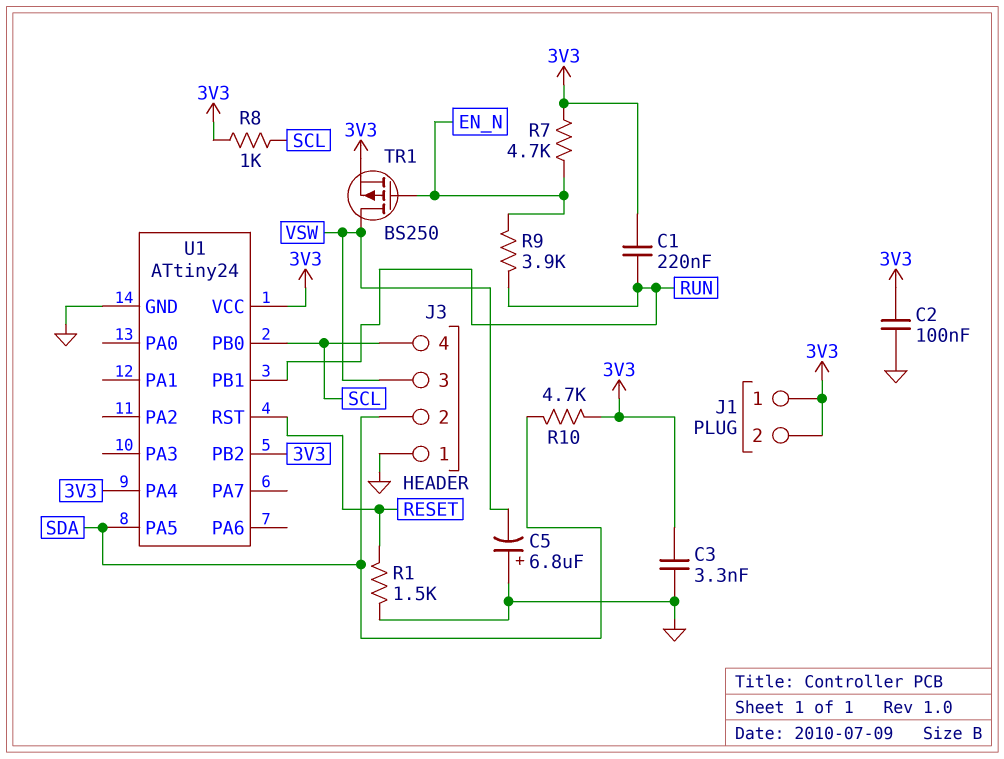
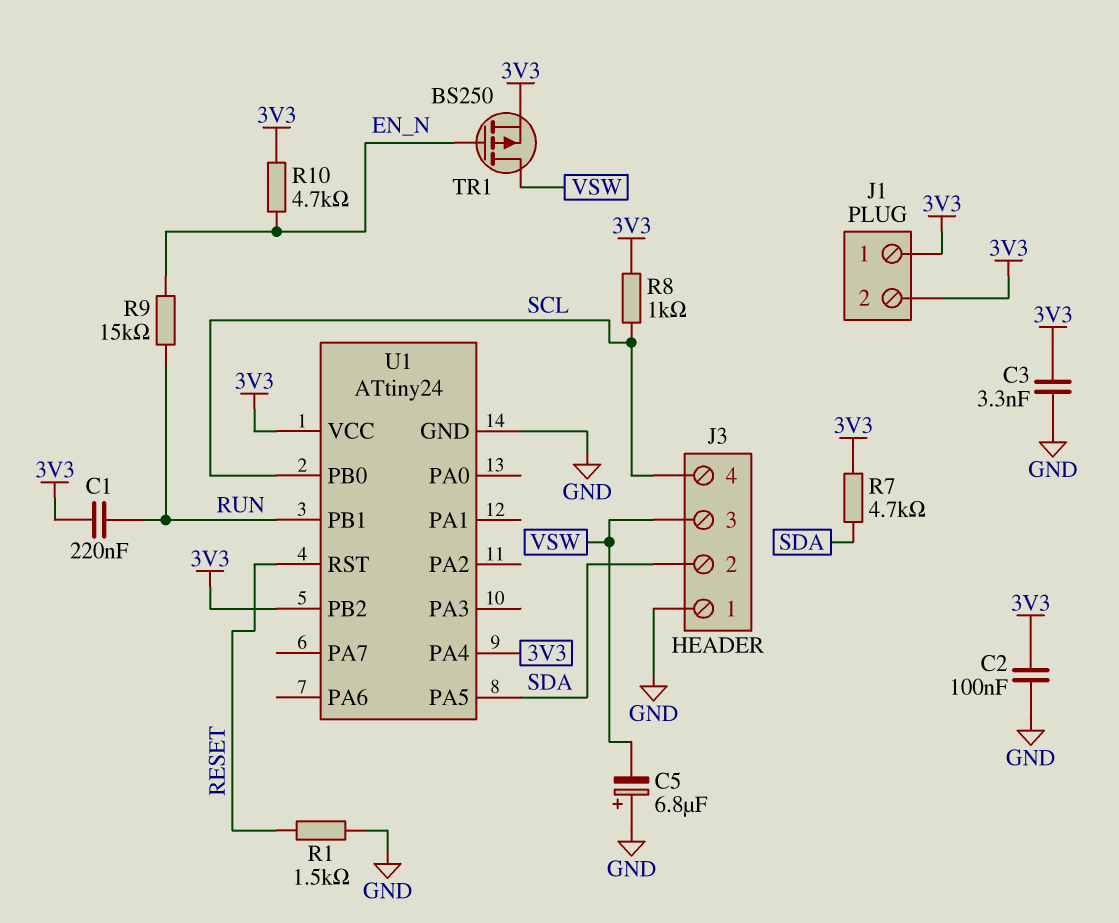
R7: 4.7k (3V3, EN_N) -> 4.7k (3V3, SDA)
R9: 3.9k (EN_N, RUN) -> 15k (EN_N, RUN)
R10: 4.7k (3V3, SDA) -> 4.7k (3V3, EN_N)

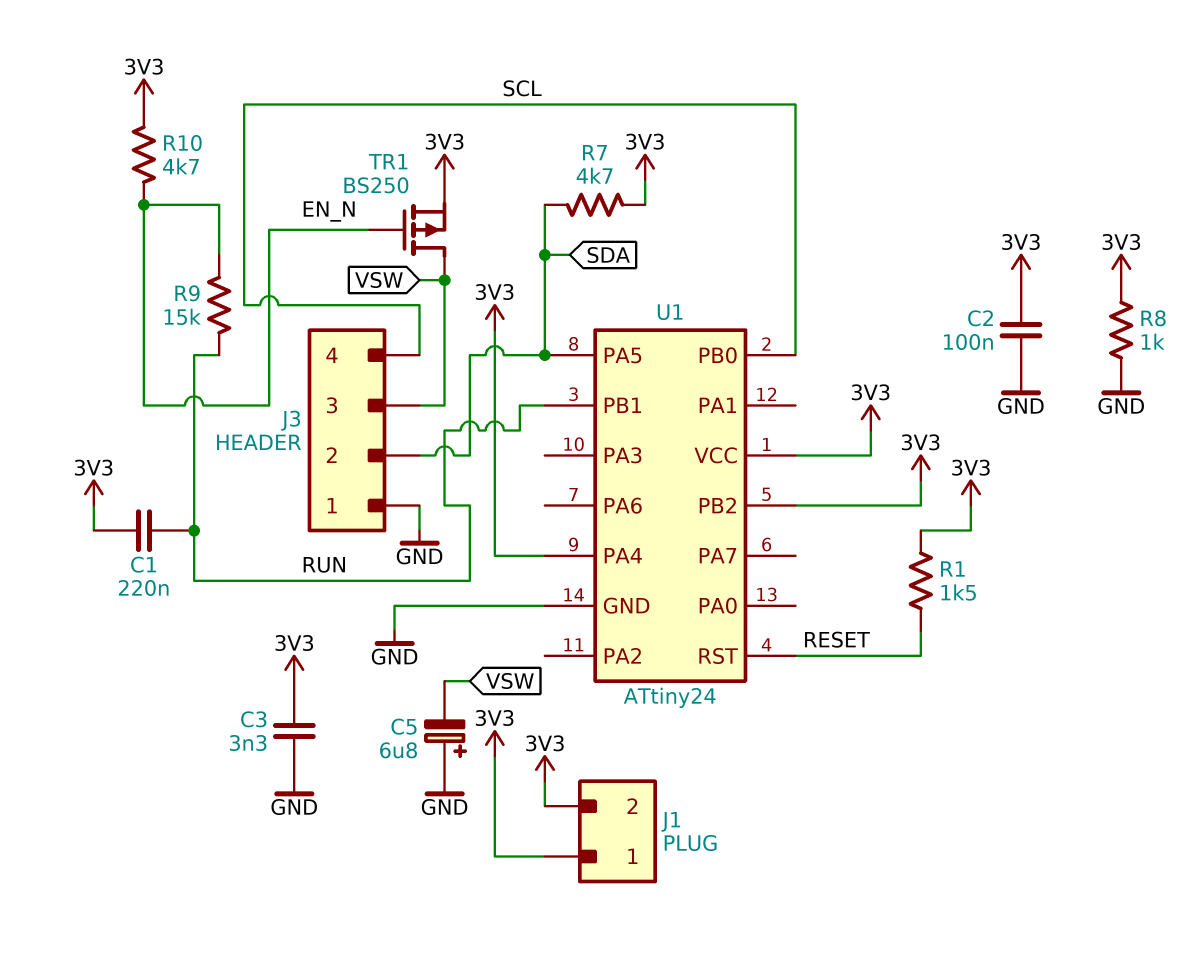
R1: 1.5k (GND, RESET) -> 1.5k (3V3, RESET)
R8: 1k (3V3, SCL) -> 1k (3V3, GND)

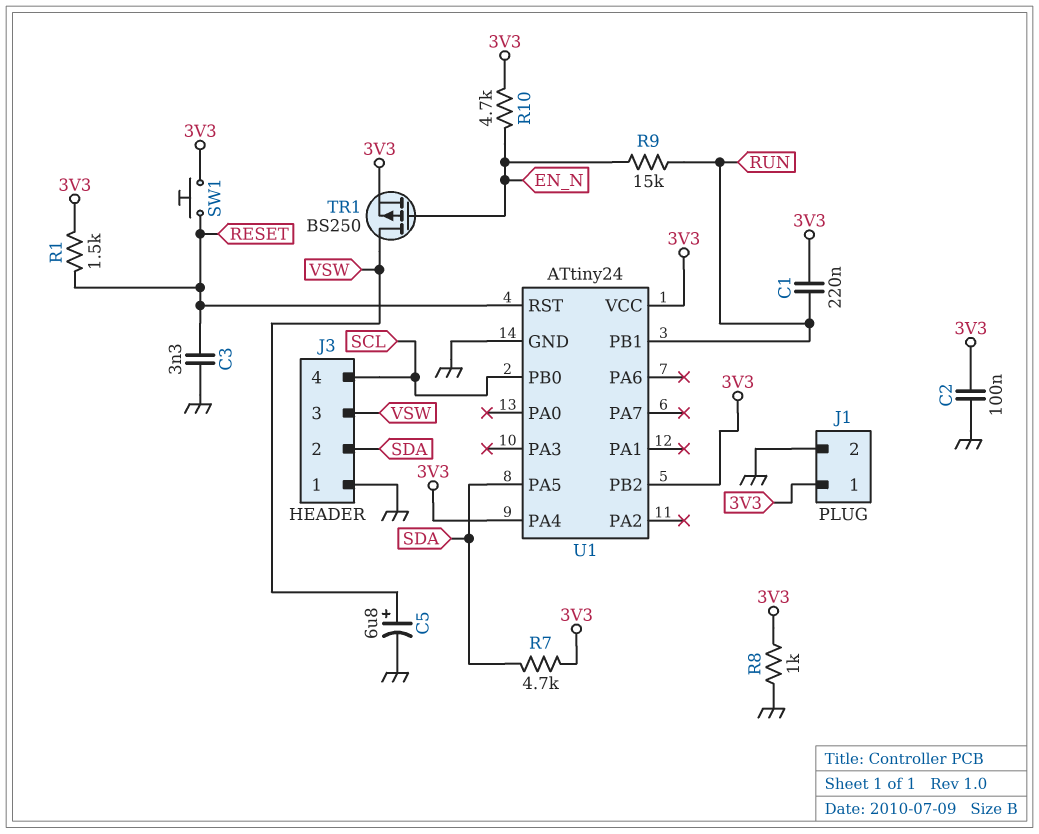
C3: 3.3nF (3V3, GND) -> 3.3nF (GND, RESET)
C5: 6.8uF (plus GND, minus VSW) -> 6.8uF (plus VSW, minus GND)
J1 pin 2: 3V3 -> GND
SW1: none -> button (3V3, RESET)

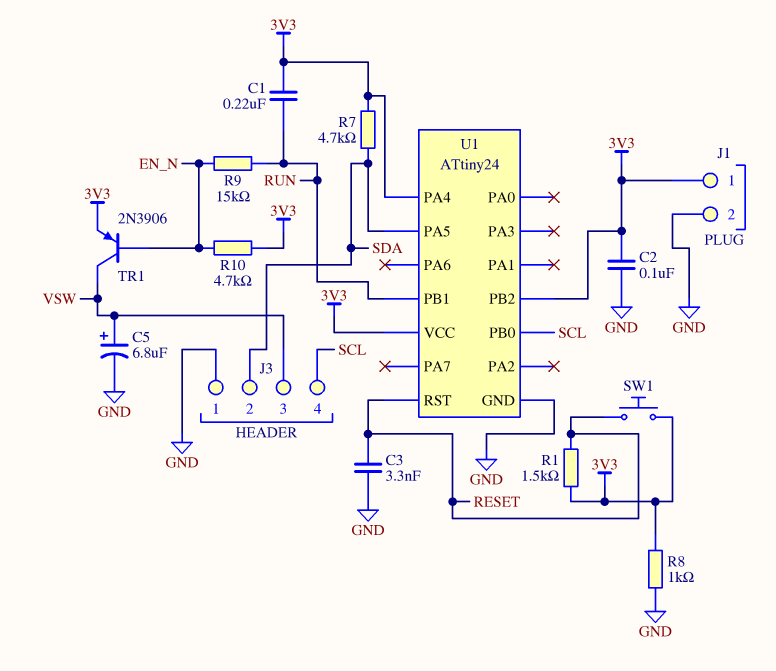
TR1: PMOS BS250 (G EN_N, D VSW, S 3V3) -> PNP 2N3906 (B EN_N, C VSW, E 3V3)

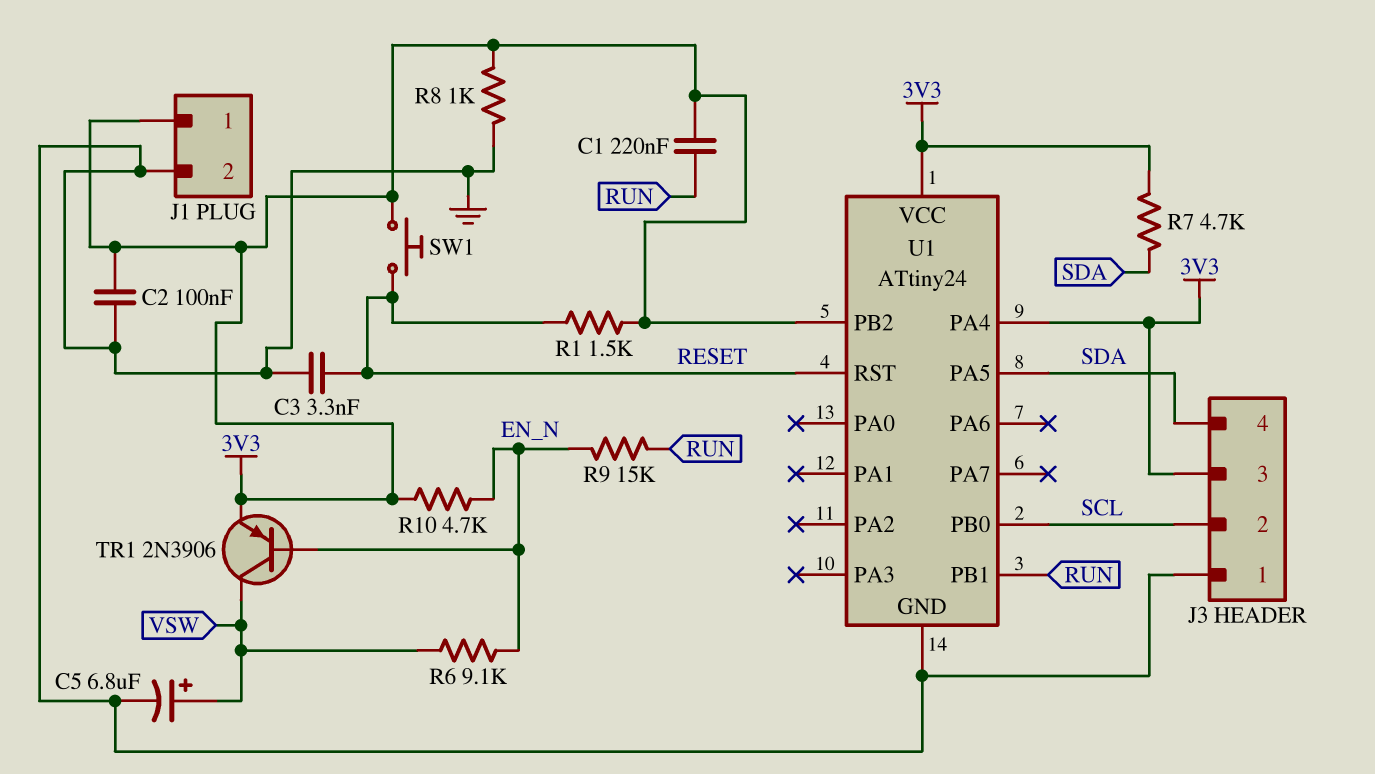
J3 pin 2: SDA -> SCL
J3 pin 3: VSW -> 3V3
J3 pin 4: SCL -> SDA
R6: none -> 9.1k (EN_N, VSW)

